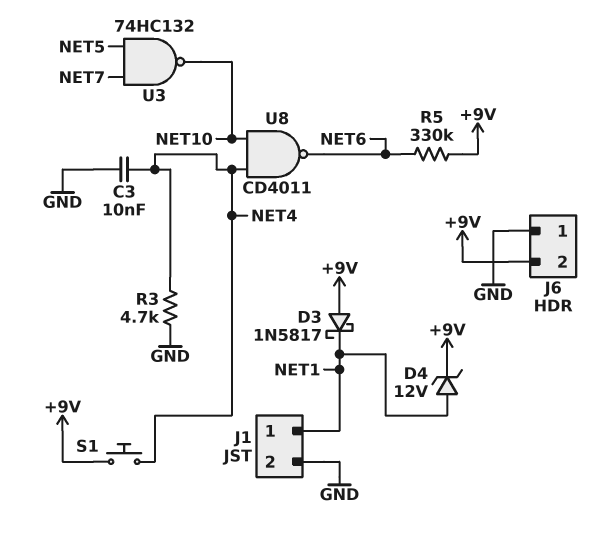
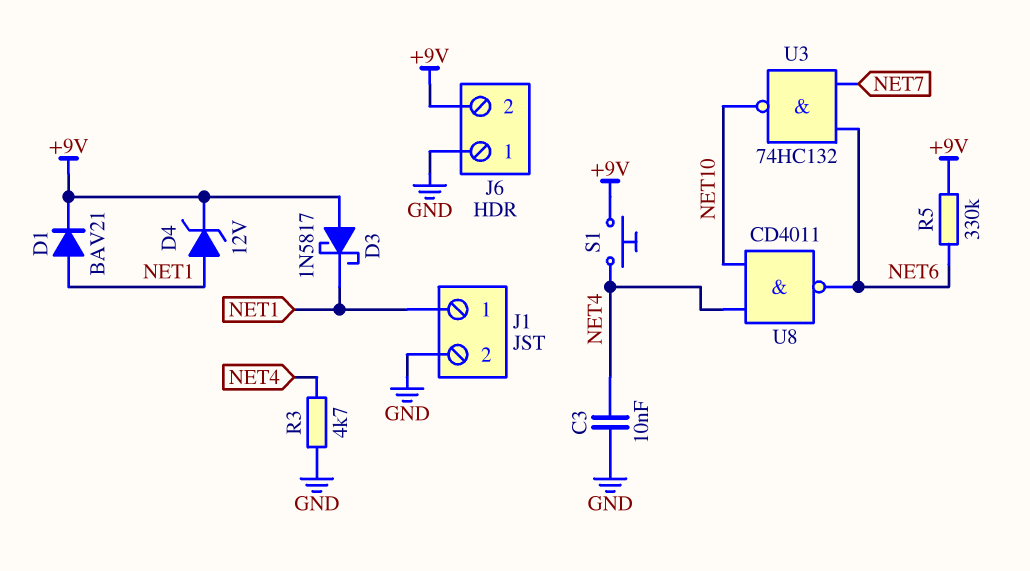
D1: none -> diode BAV21 (A NET1, K +9V)
U3: NAND 74HC132 (in NET5, in NET7, out NET10) -> NAND 74HC132 (in NET6, in NET7, out NET10)

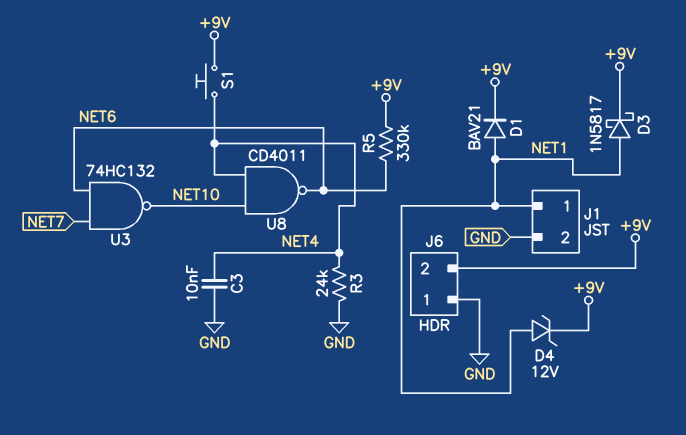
D3: schottky 1N5817 (A +9V, K NET1) -> schottky 1N5817 (A NET1, K +9V)
R3: 4.7k (GND, NET4) -> 24k (GND, NET4)

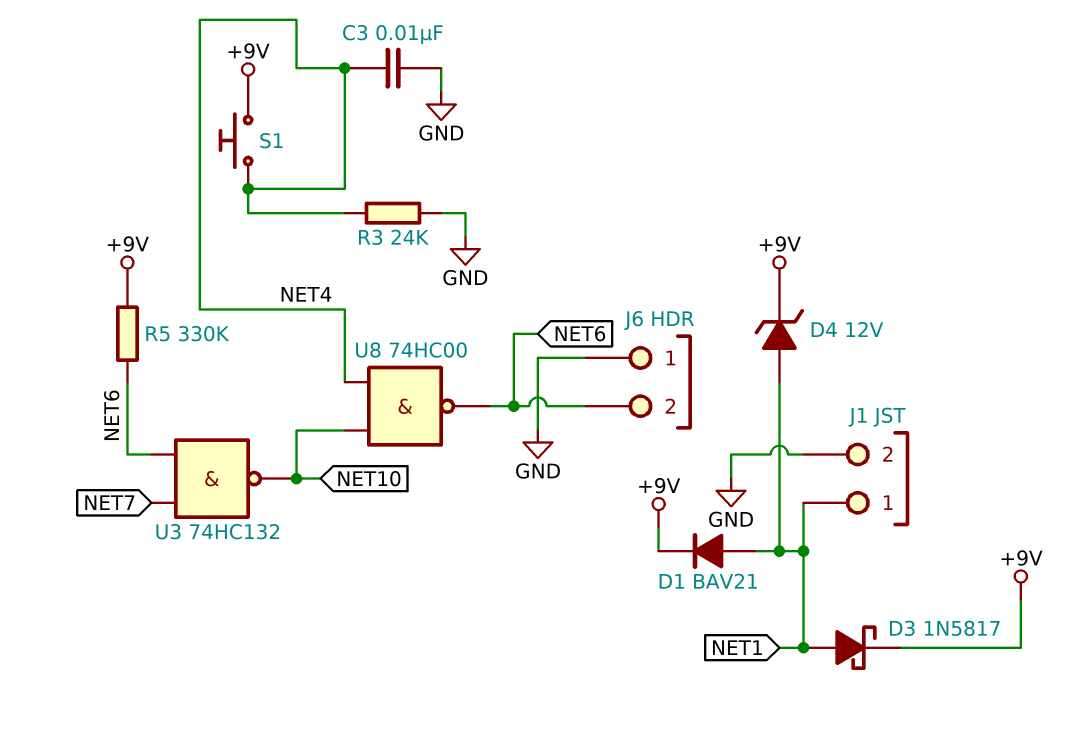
J6 pin 2: +9V -> NET6
U8: NAND CD4011 (in NET4, in NET10, out NET6) -> NAND 74HC00 (in NET4, in NET10, out NET6)

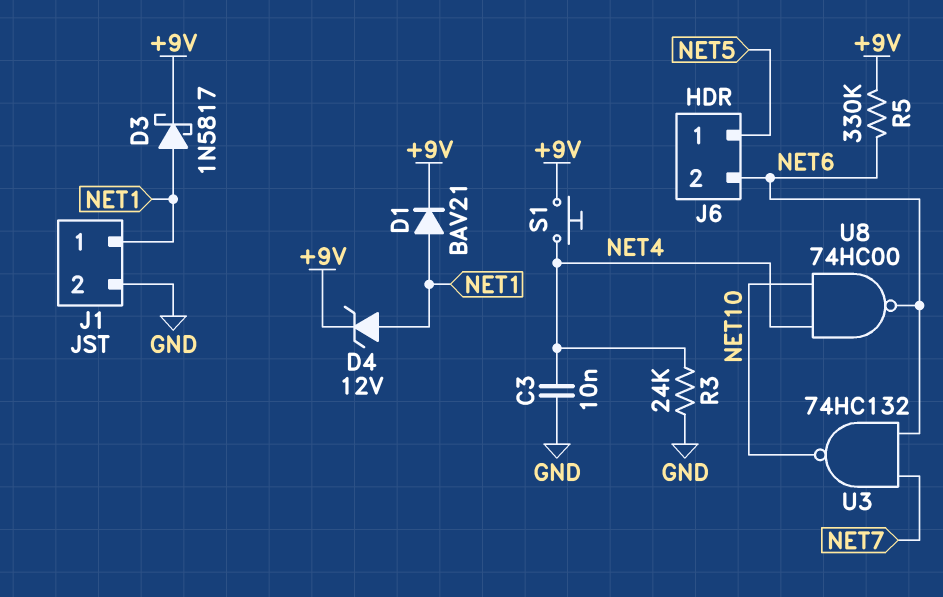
J6 pin 1: GND -> NET5

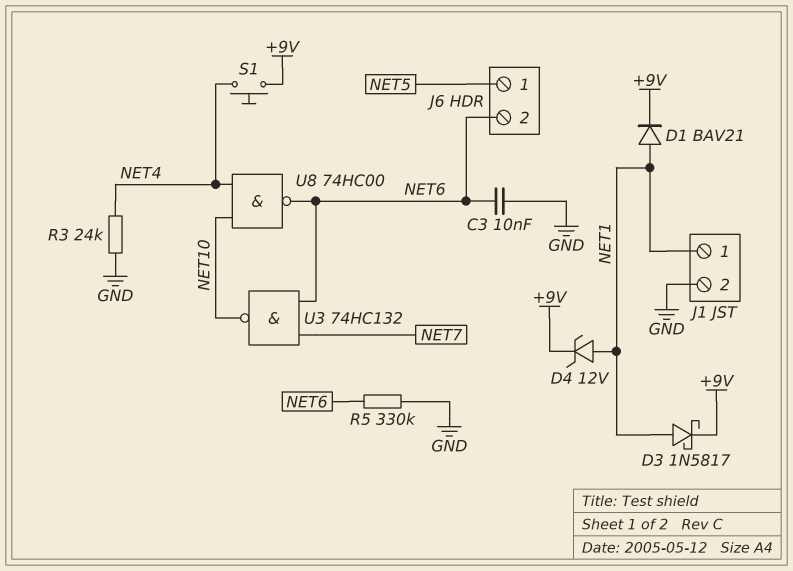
C3: 10nF (GND, NET4) -> 10nF (GND, NET6)
R5: 330k (+9V, NET6) -> 330k (GND, NET6)

